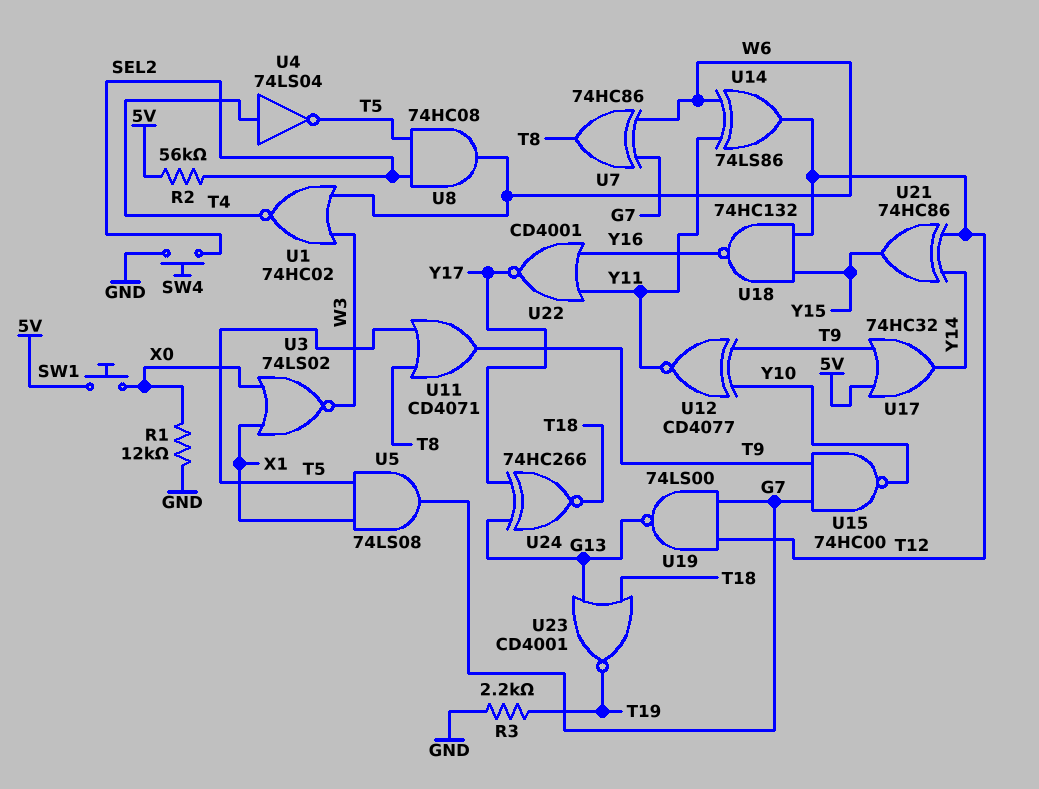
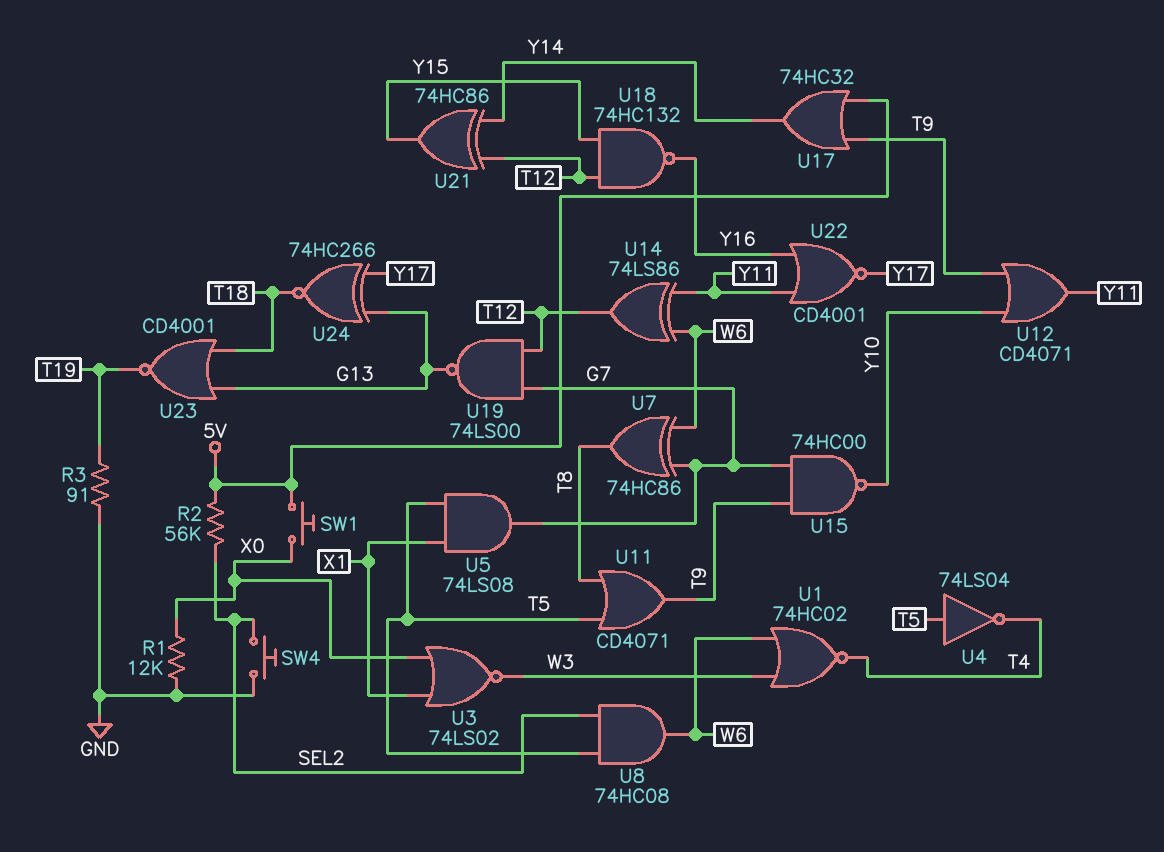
R3: 2.2k (GND, T19) -> 91 (GND, T19)
U4: NOT 74LS04 (in T4, out T5) -> NOT 74LS04 (in T5, out T4)
U12: XNOR CD4077 (in T9, in Y10, out Y11) -> OR CD4071 (in T9, in Y10, out Y11)

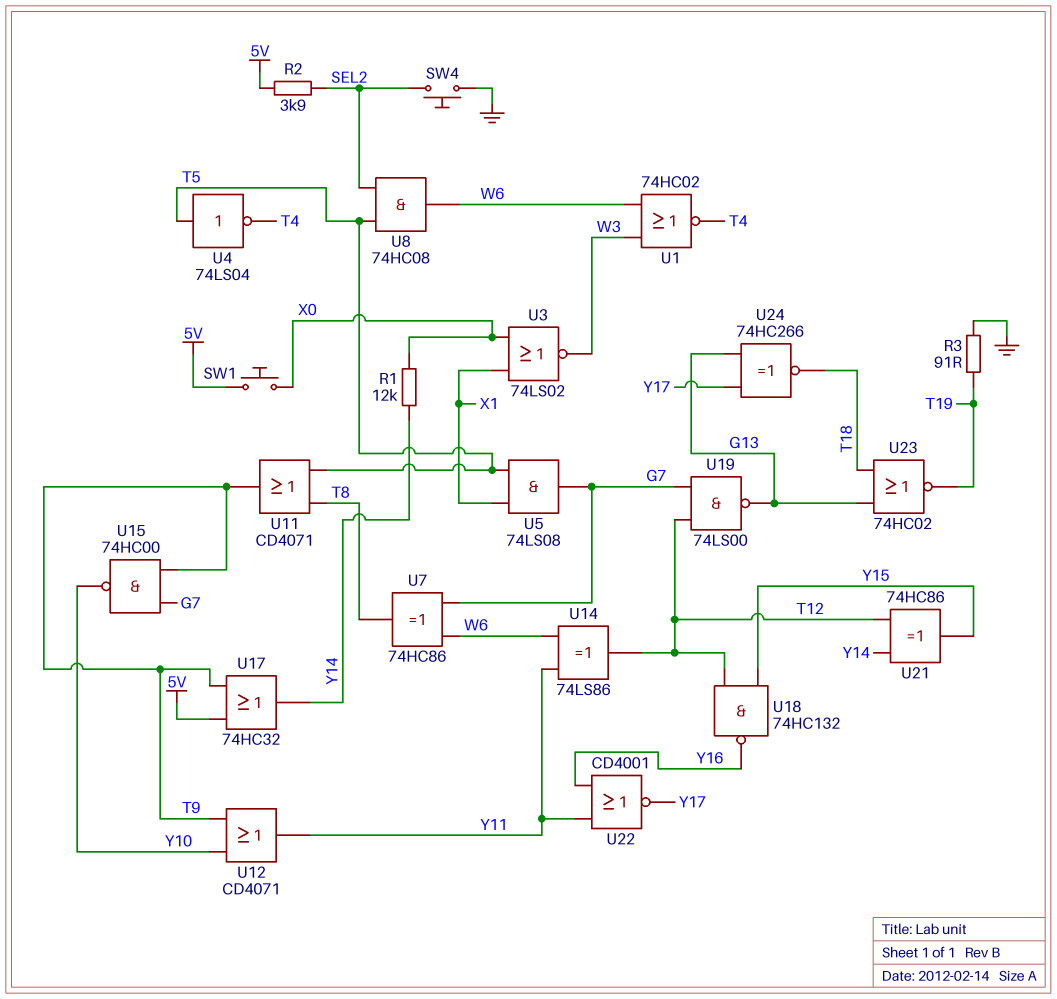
R1: 12k (GND, X0) -> 12k (X0, Y14)
R2: 56k (5V, SEL2) -> 3.9k (5V, SEL2)
U23: NOR CD4001 (in G13, in T18, out T19) -> NOR 74HC02 (in G13, in T18, out T19)

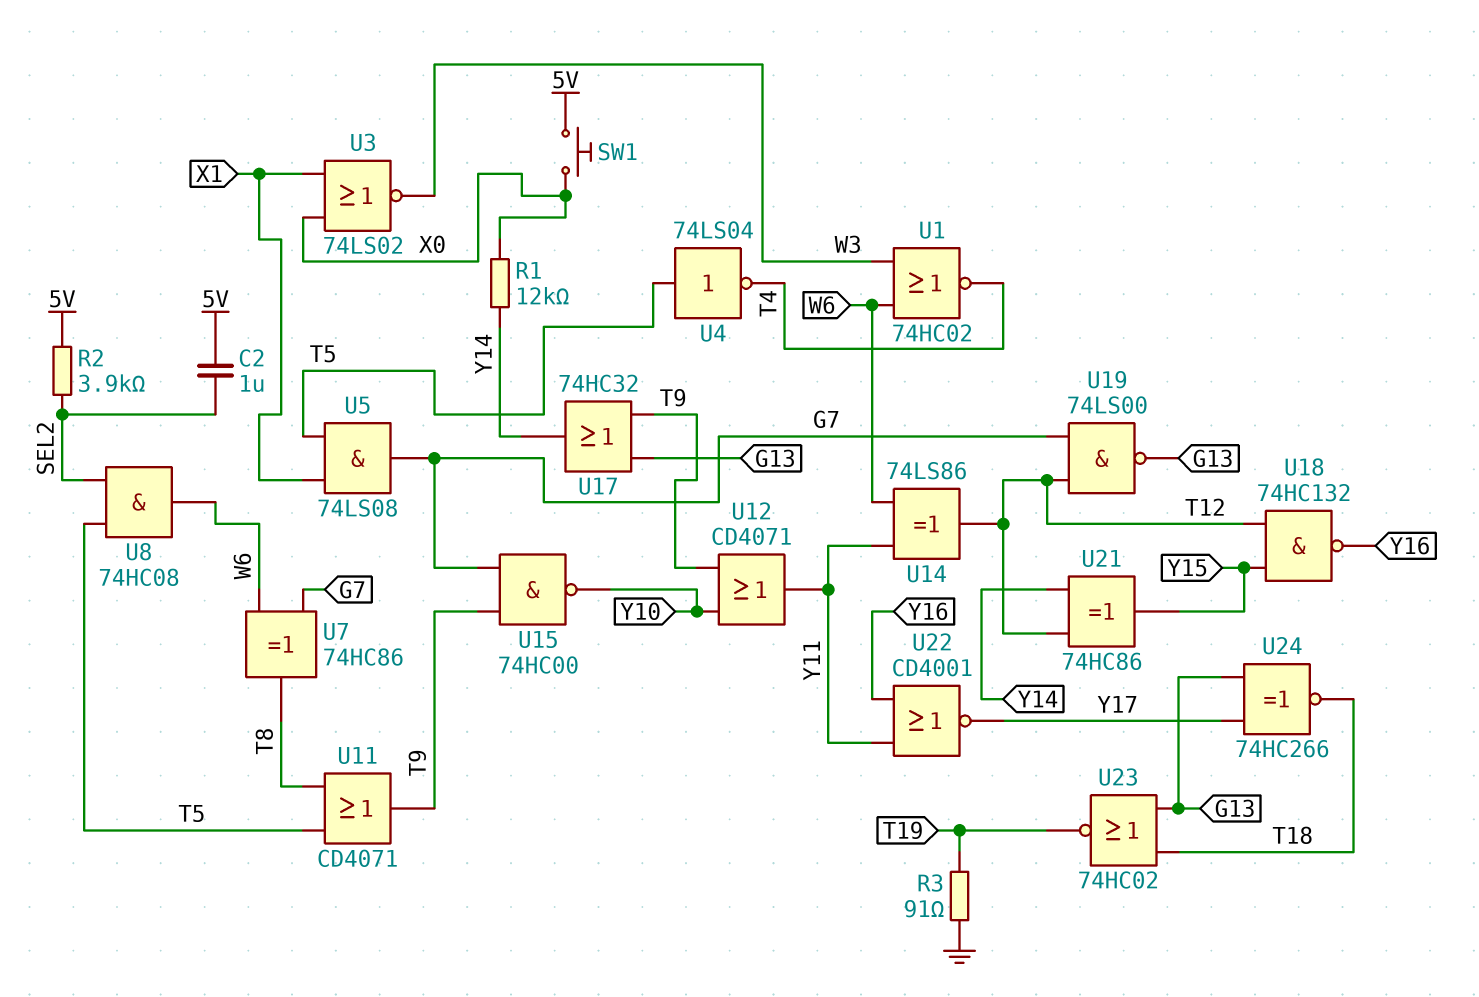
C2: none -> 1uF (5V, SEL2)
SW4: button (GND, SEL2) -> none
U17: OR 74HC32 (in 5V, in T9, out Y14) -> OR 74HC32 (in G13, in T9, out Y14)

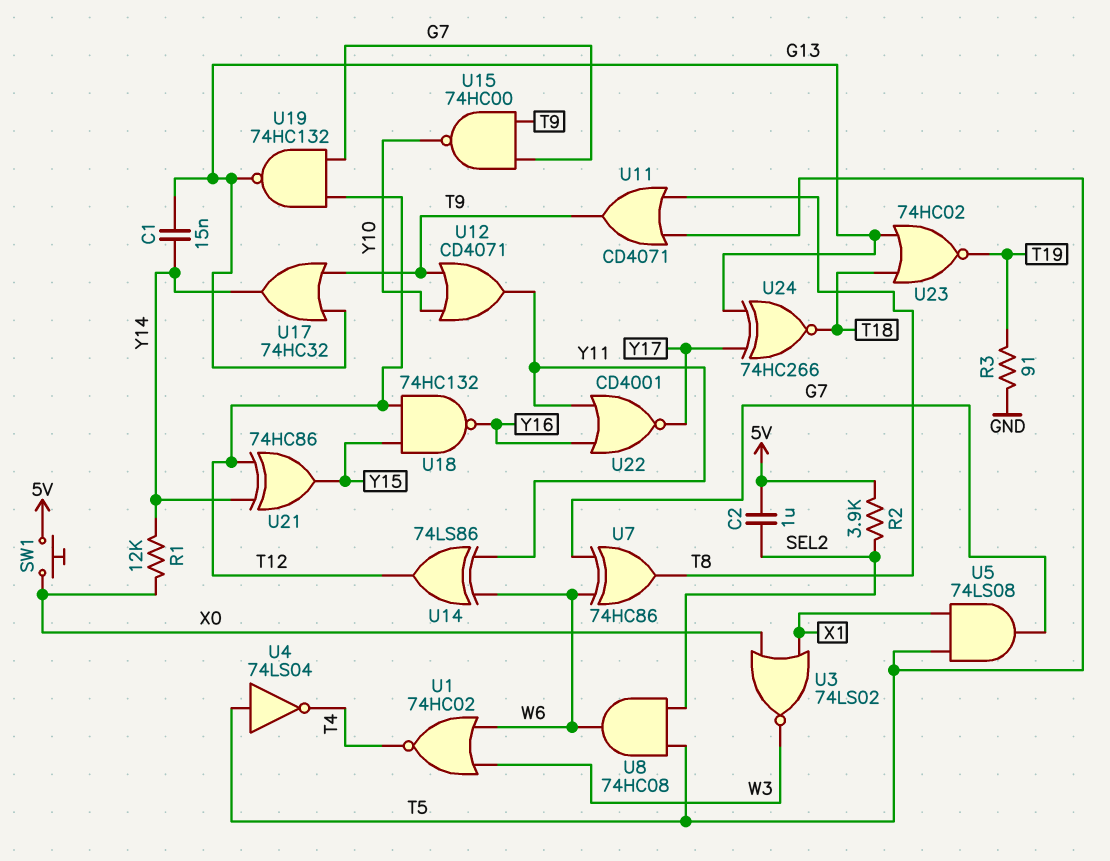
C1: none -> 15nF (G13, Y14)
U19: NAND 74LS00 (in G7, in T12, out G13) -> NAND 74HC132 (in G7, in T12, out G13)

